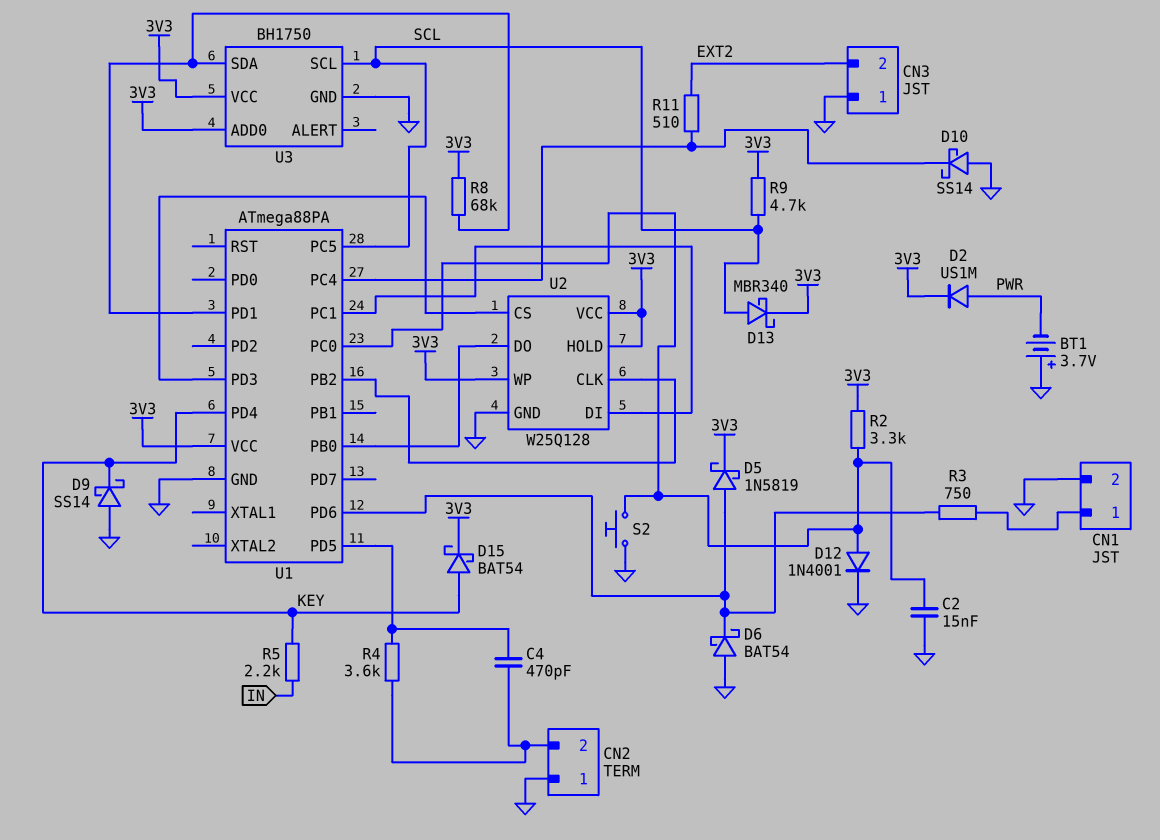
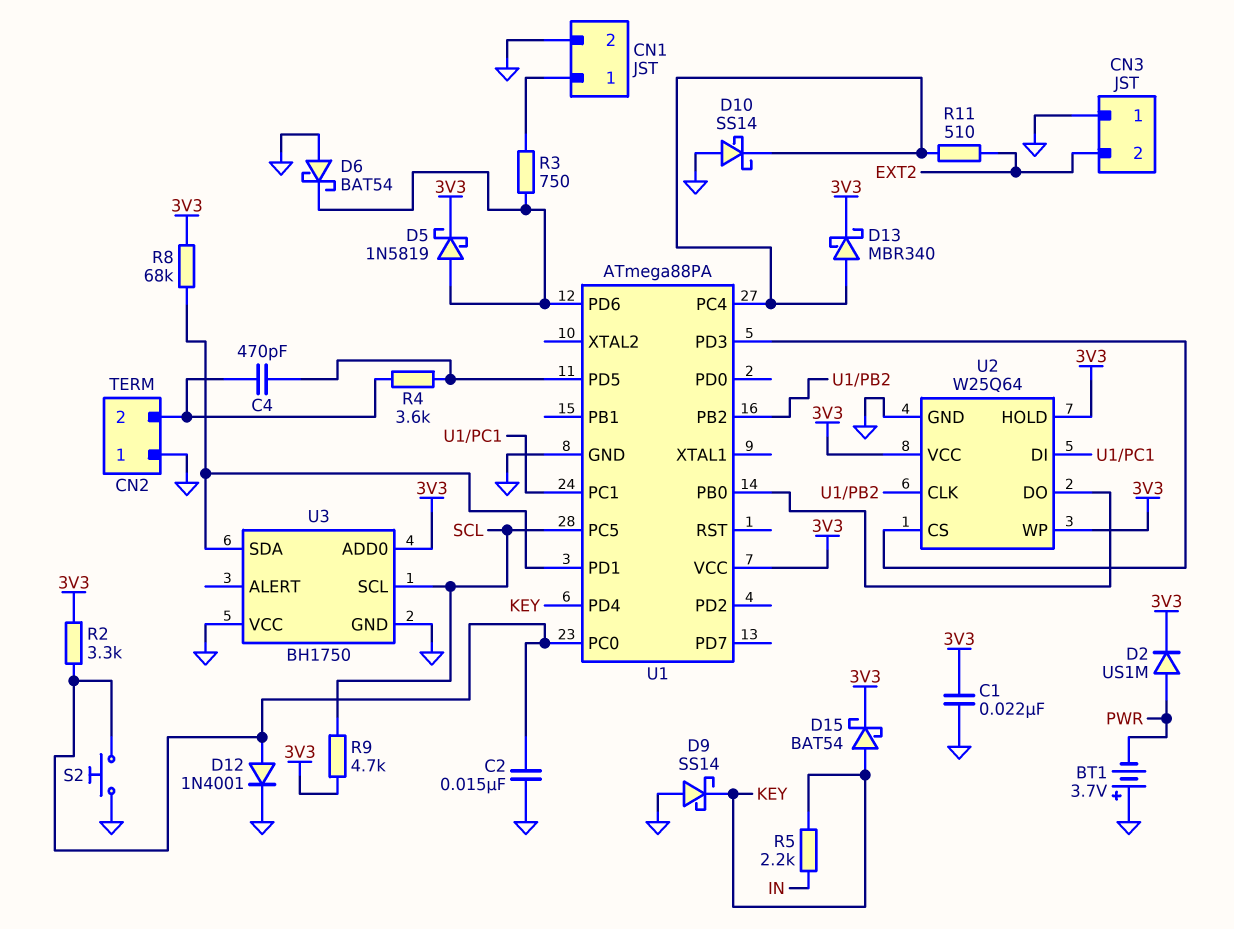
C1: none -> 22nF (3V3, GND)
D13: schottky MBR340 (A SCL, K 3V3) -> schottky MBR340 (A U1/PC4, K 3V3)
U2: W25Q128 -> W25Q64
U3 pin VCC: 3V3 -> GND

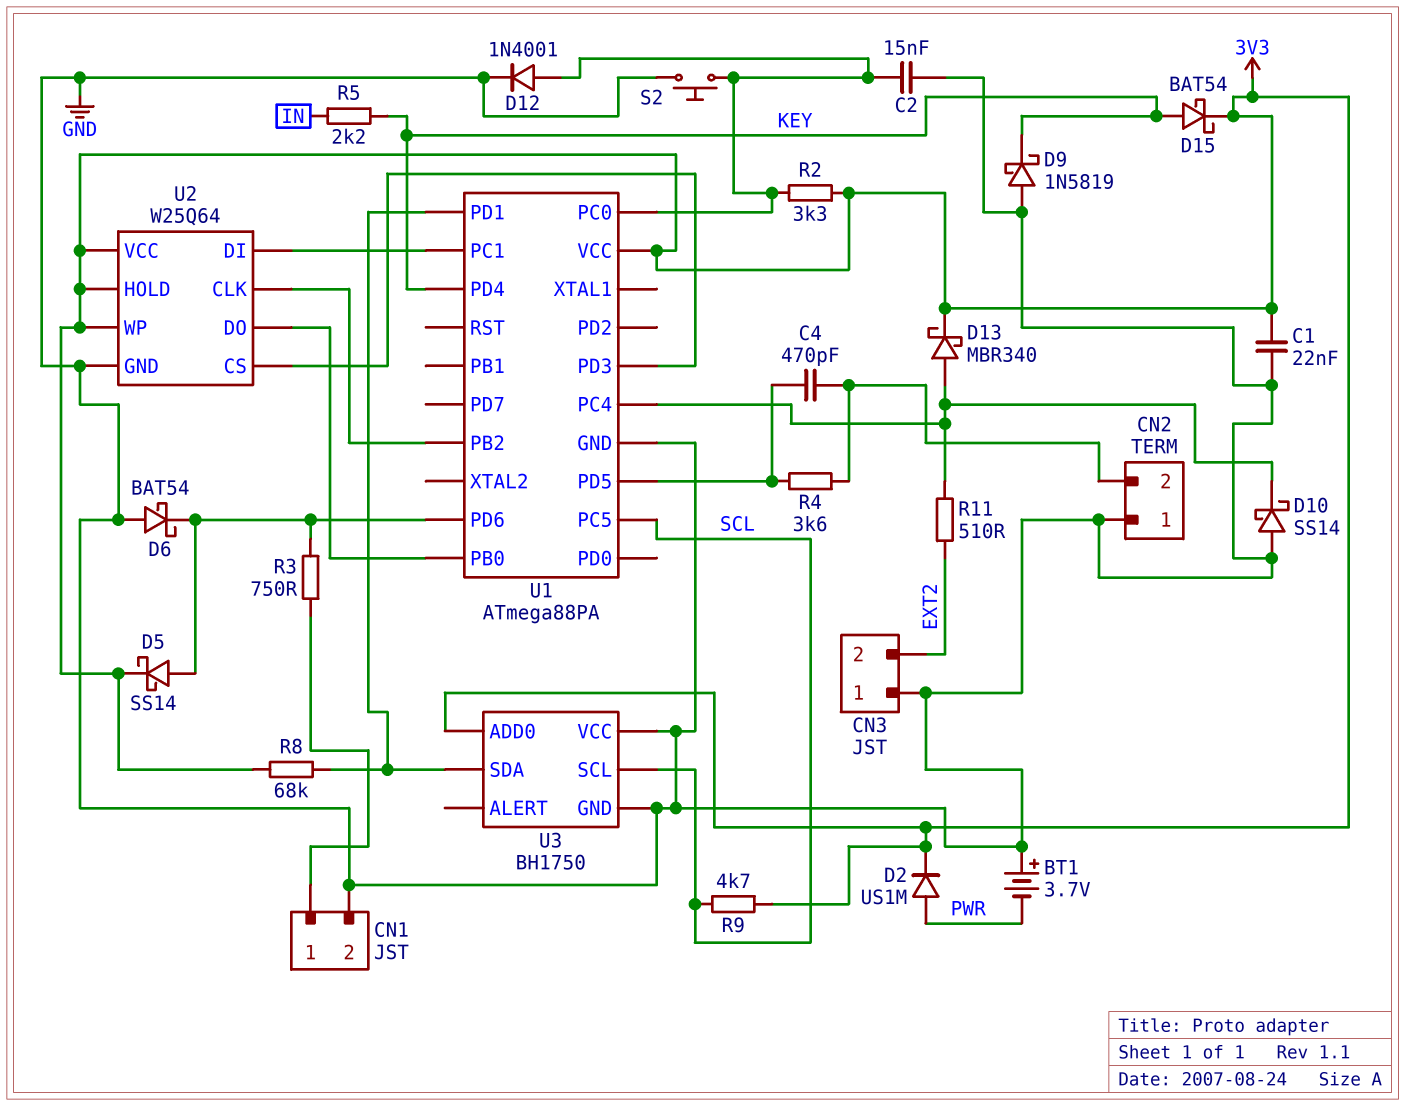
D5: schottky 1N5819 (A U1/PD6, K 3V3) -> schottky SS14 (A U1/PD6, K 3V3)
D9: schottky SS14 (A GND, K KEY) -> schottky 1N5819 (A GND, K KEY)

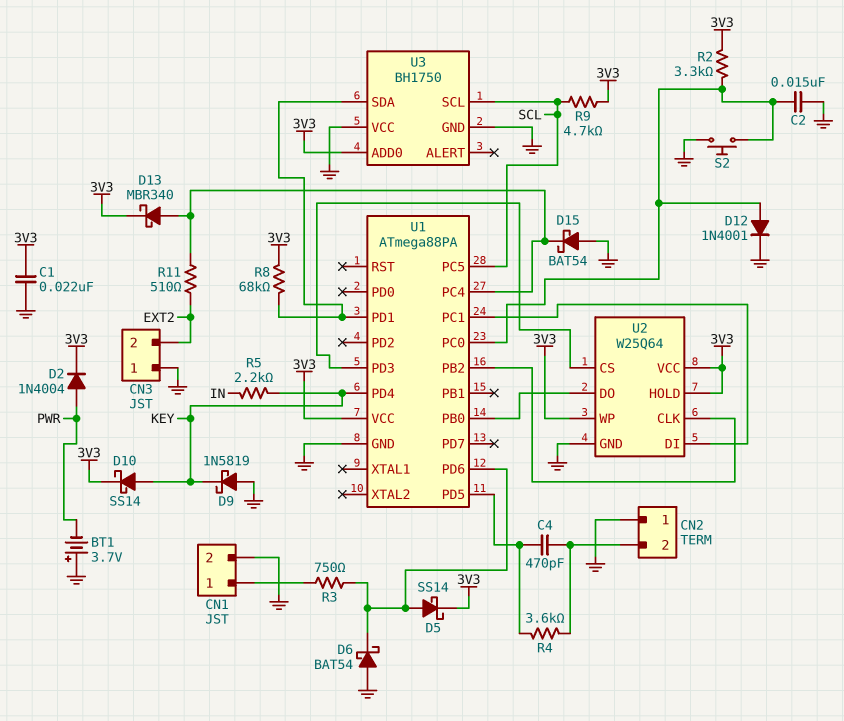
D2: diode US1M (A PWR, K 3V3) -> diode 1N4004 (A PWR, K 3V3)
D10: schottky SS14 (A GND, K U1/PC4) -> schottky SS14 (A KEY, K 3V3)
D15: schottky BAT54 (A KEY, K 3V3) -> schottky BAT54 (A GND, K U1/PC4)

